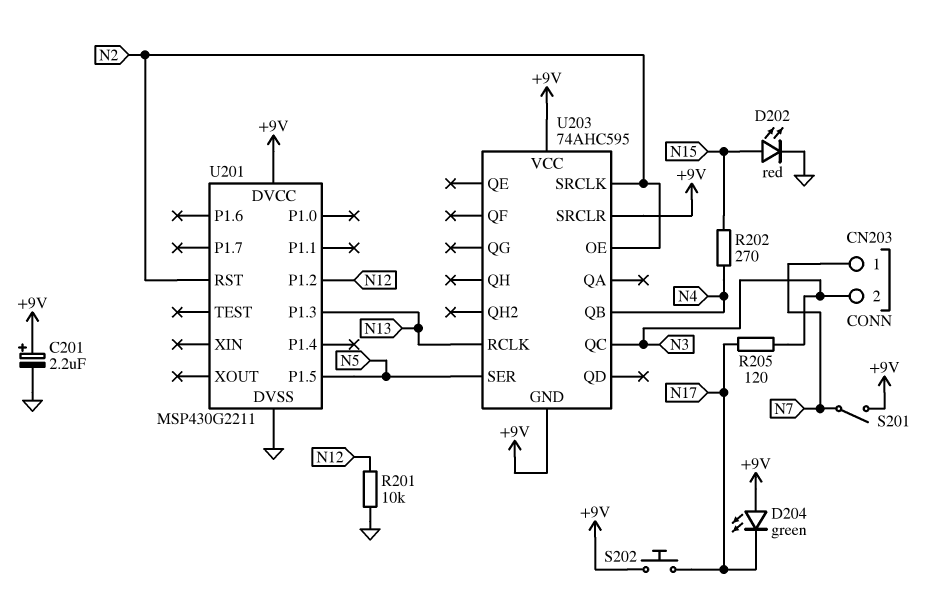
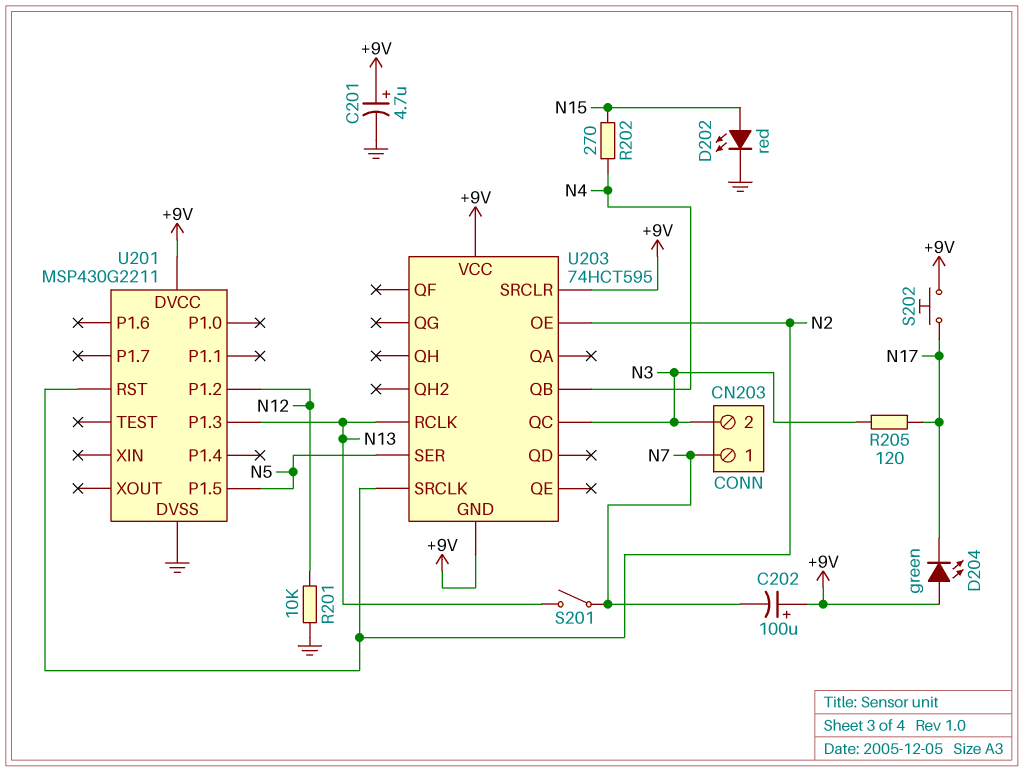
C201: 2.2uF (plus +9V, minus GND) -> 4.7uF (plus +9V, minus GND)
C202: none -> 100uF (plus +9V, minus N7)
S201: switch (+9V, N7) -> switch (N7, N13)
U203: 74AHC595 -> 74HCT595

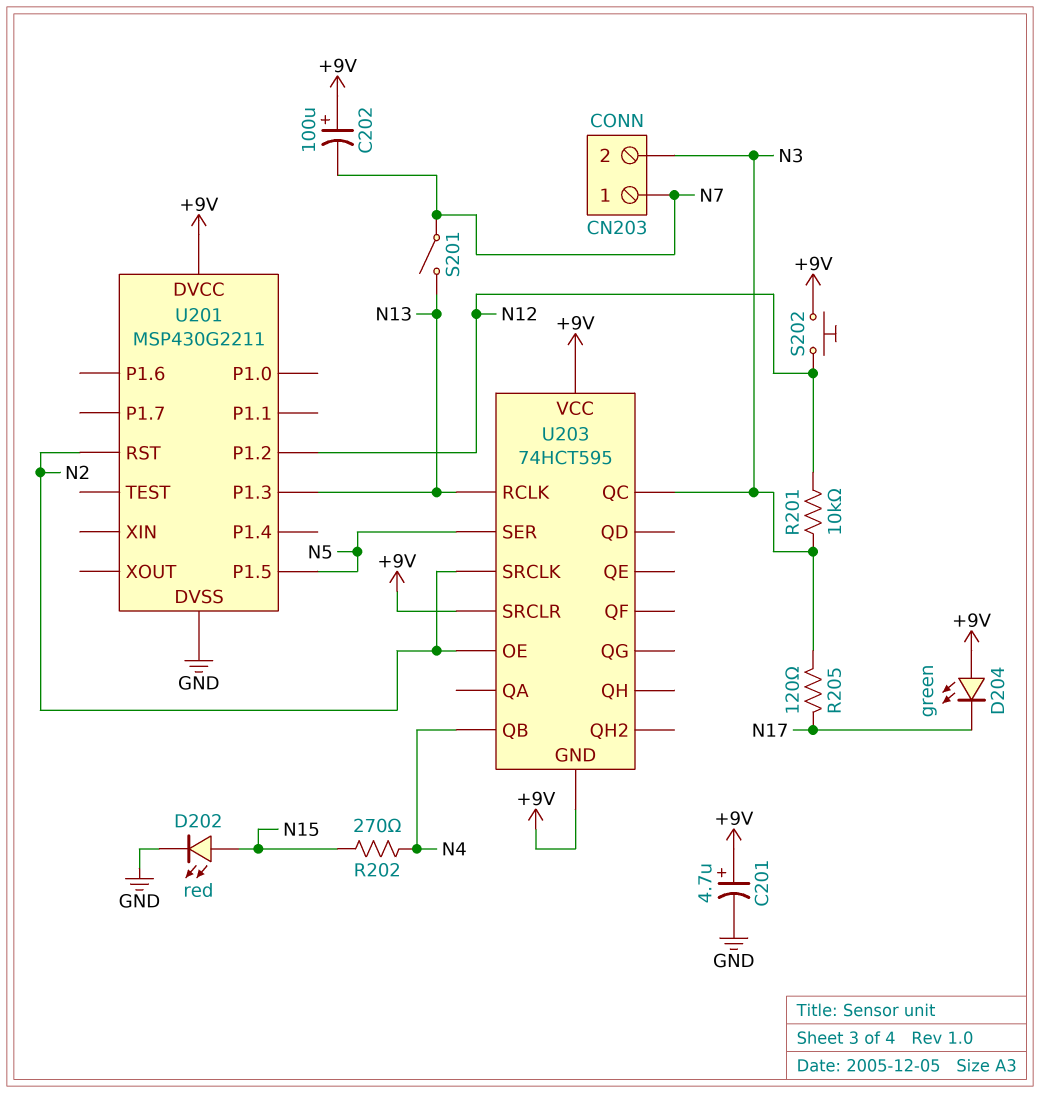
R201: 10k (GND, N12) -> 10k (N3, N12)
S202: button (+9V, N17) -> button (+9V, N12)

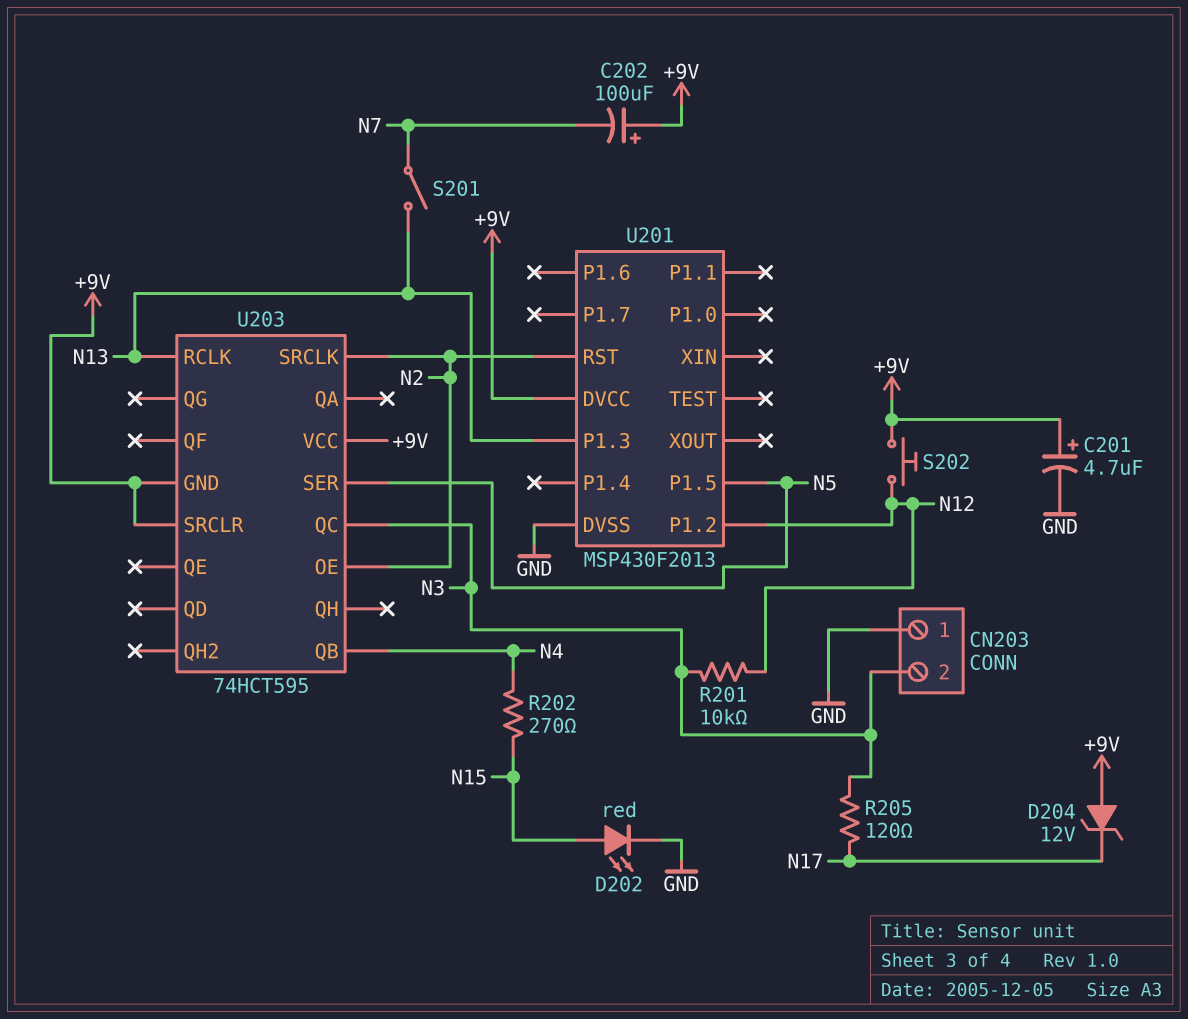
CN203 pin 1: N7 -> GND
D204: LED green (A +9V, K N17) -> zener 12V (A +9V, K N17)
U201: MSP430G2211 -> MSP430F2013

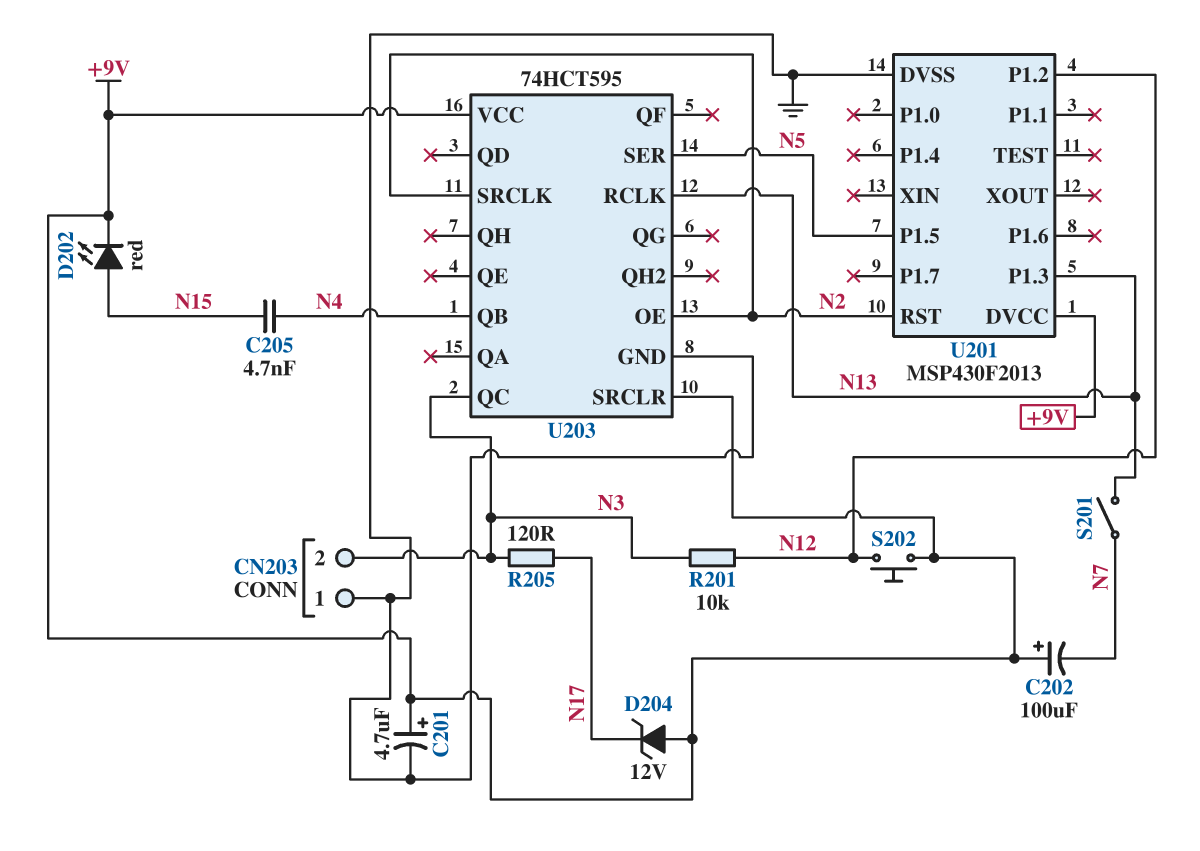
C205: none -> 4.7nF (N4, N15)
D202: LED red (A N15, K GND) -> LED red (A N15, K +9V)
R202: 270 (N4, N15) -> none
U203 pin GND: +9V -> GND

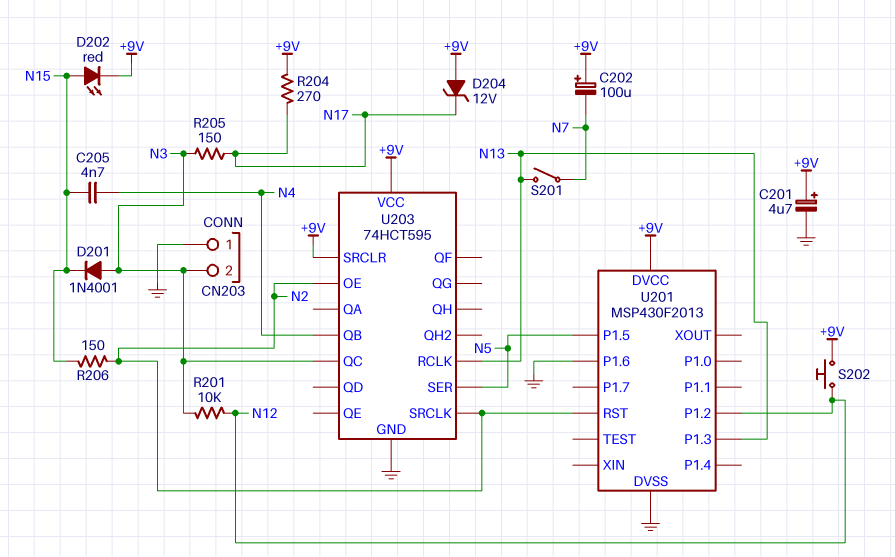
D201: none -> diode 1N4001 (A N3, K N15)
R204: none -> 270 (+9V, N17)
R205: 120 (N3, N17) -> 150 (N3, N17)
R206: none -> 150 (N2, N15)
U201 pin P1.6: none -> GND

